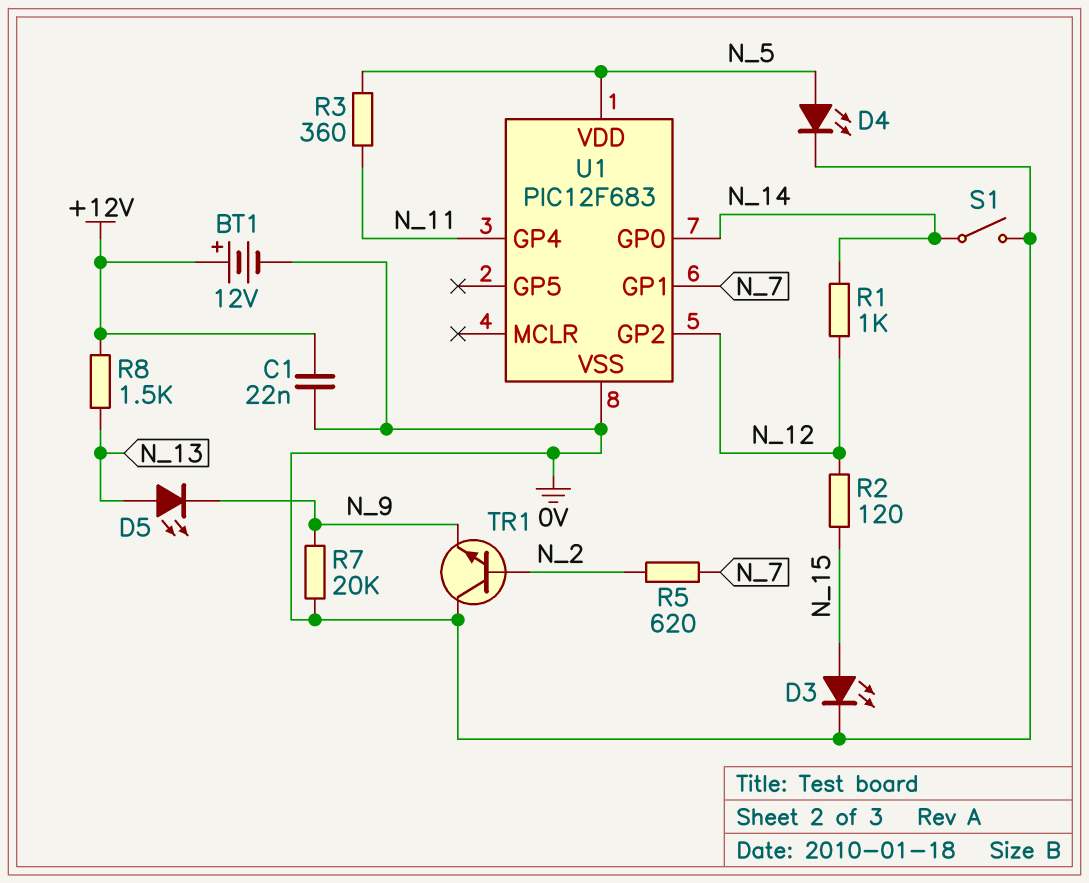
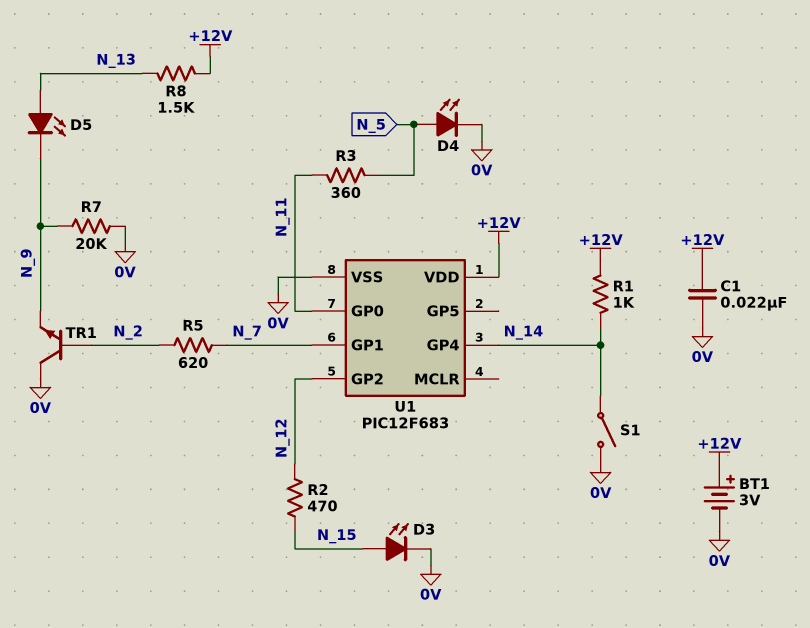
BT1: 12V (plus +12V, minus 0V) -> 3V (plus +12V, minus 0V)
R1: 1k (N_12, N_14) -> 1k (+12V, N_14)
R2: 120 (N_12, N_15) -> 470 (N_12, N_15)
U1 pin GP0: N_14 -> N_11
U1 pin GP4: N_11 -> N_14
U1 pin VDD: N_5 -> +12V

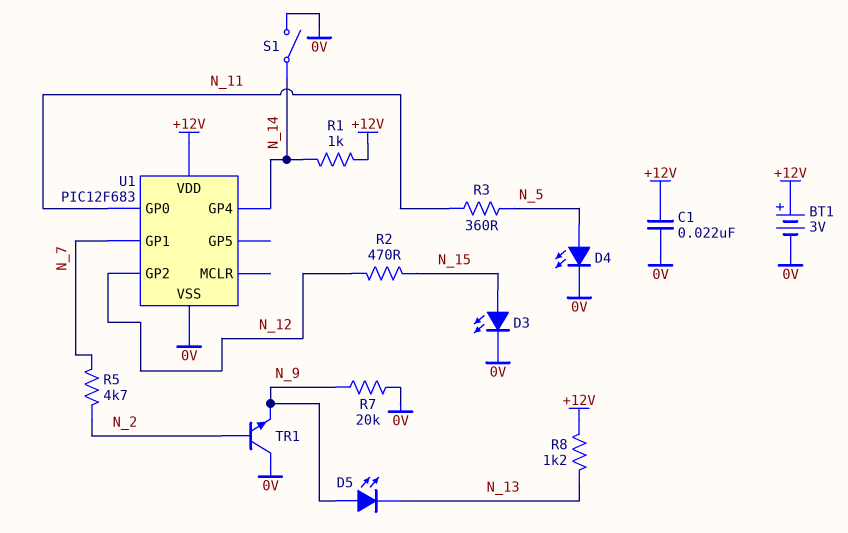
D5: LED (A N_13, K N_9) -> LED (A N_9, K N_13)
R5: 620 (N_2, N_7) -> 4.7k (N_2, N_7)
R8: 1.5k (+12V, N_13) -> 1.2k (+12V, N_13)

